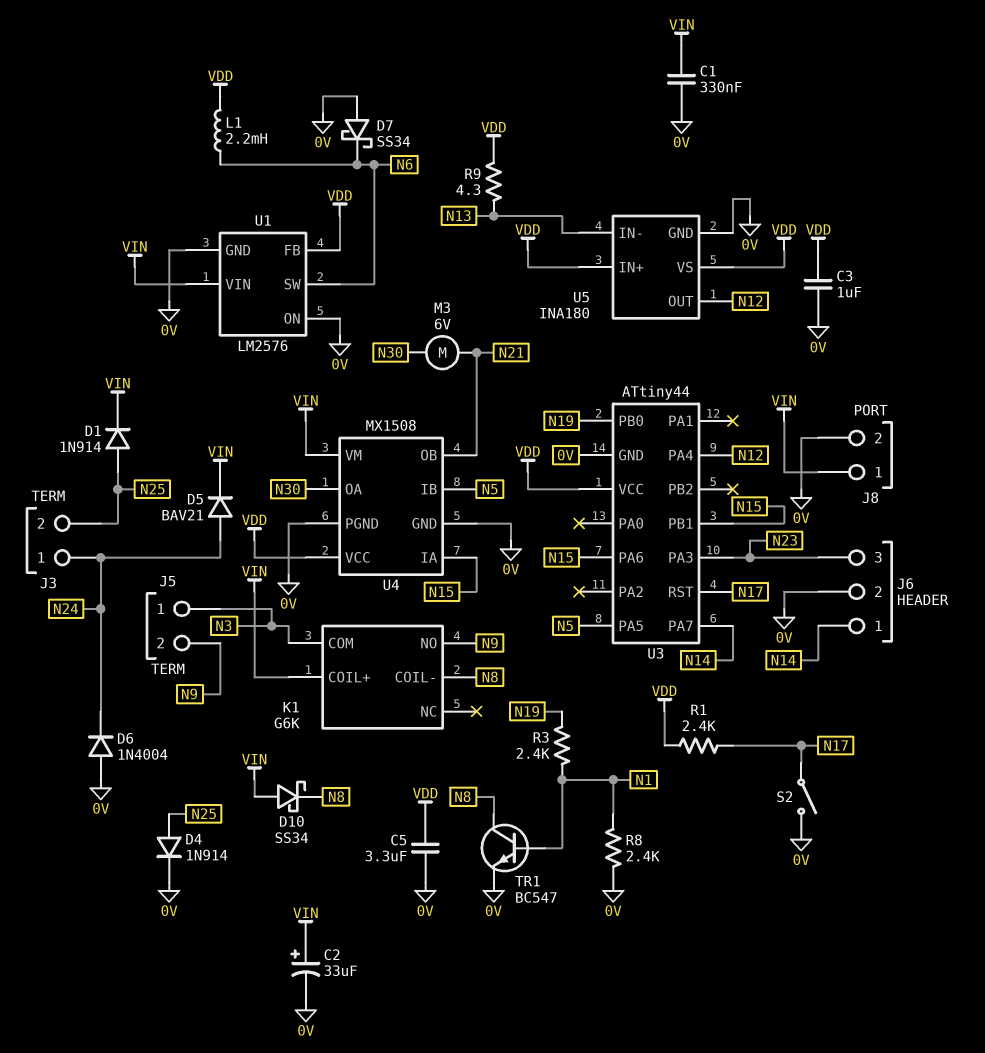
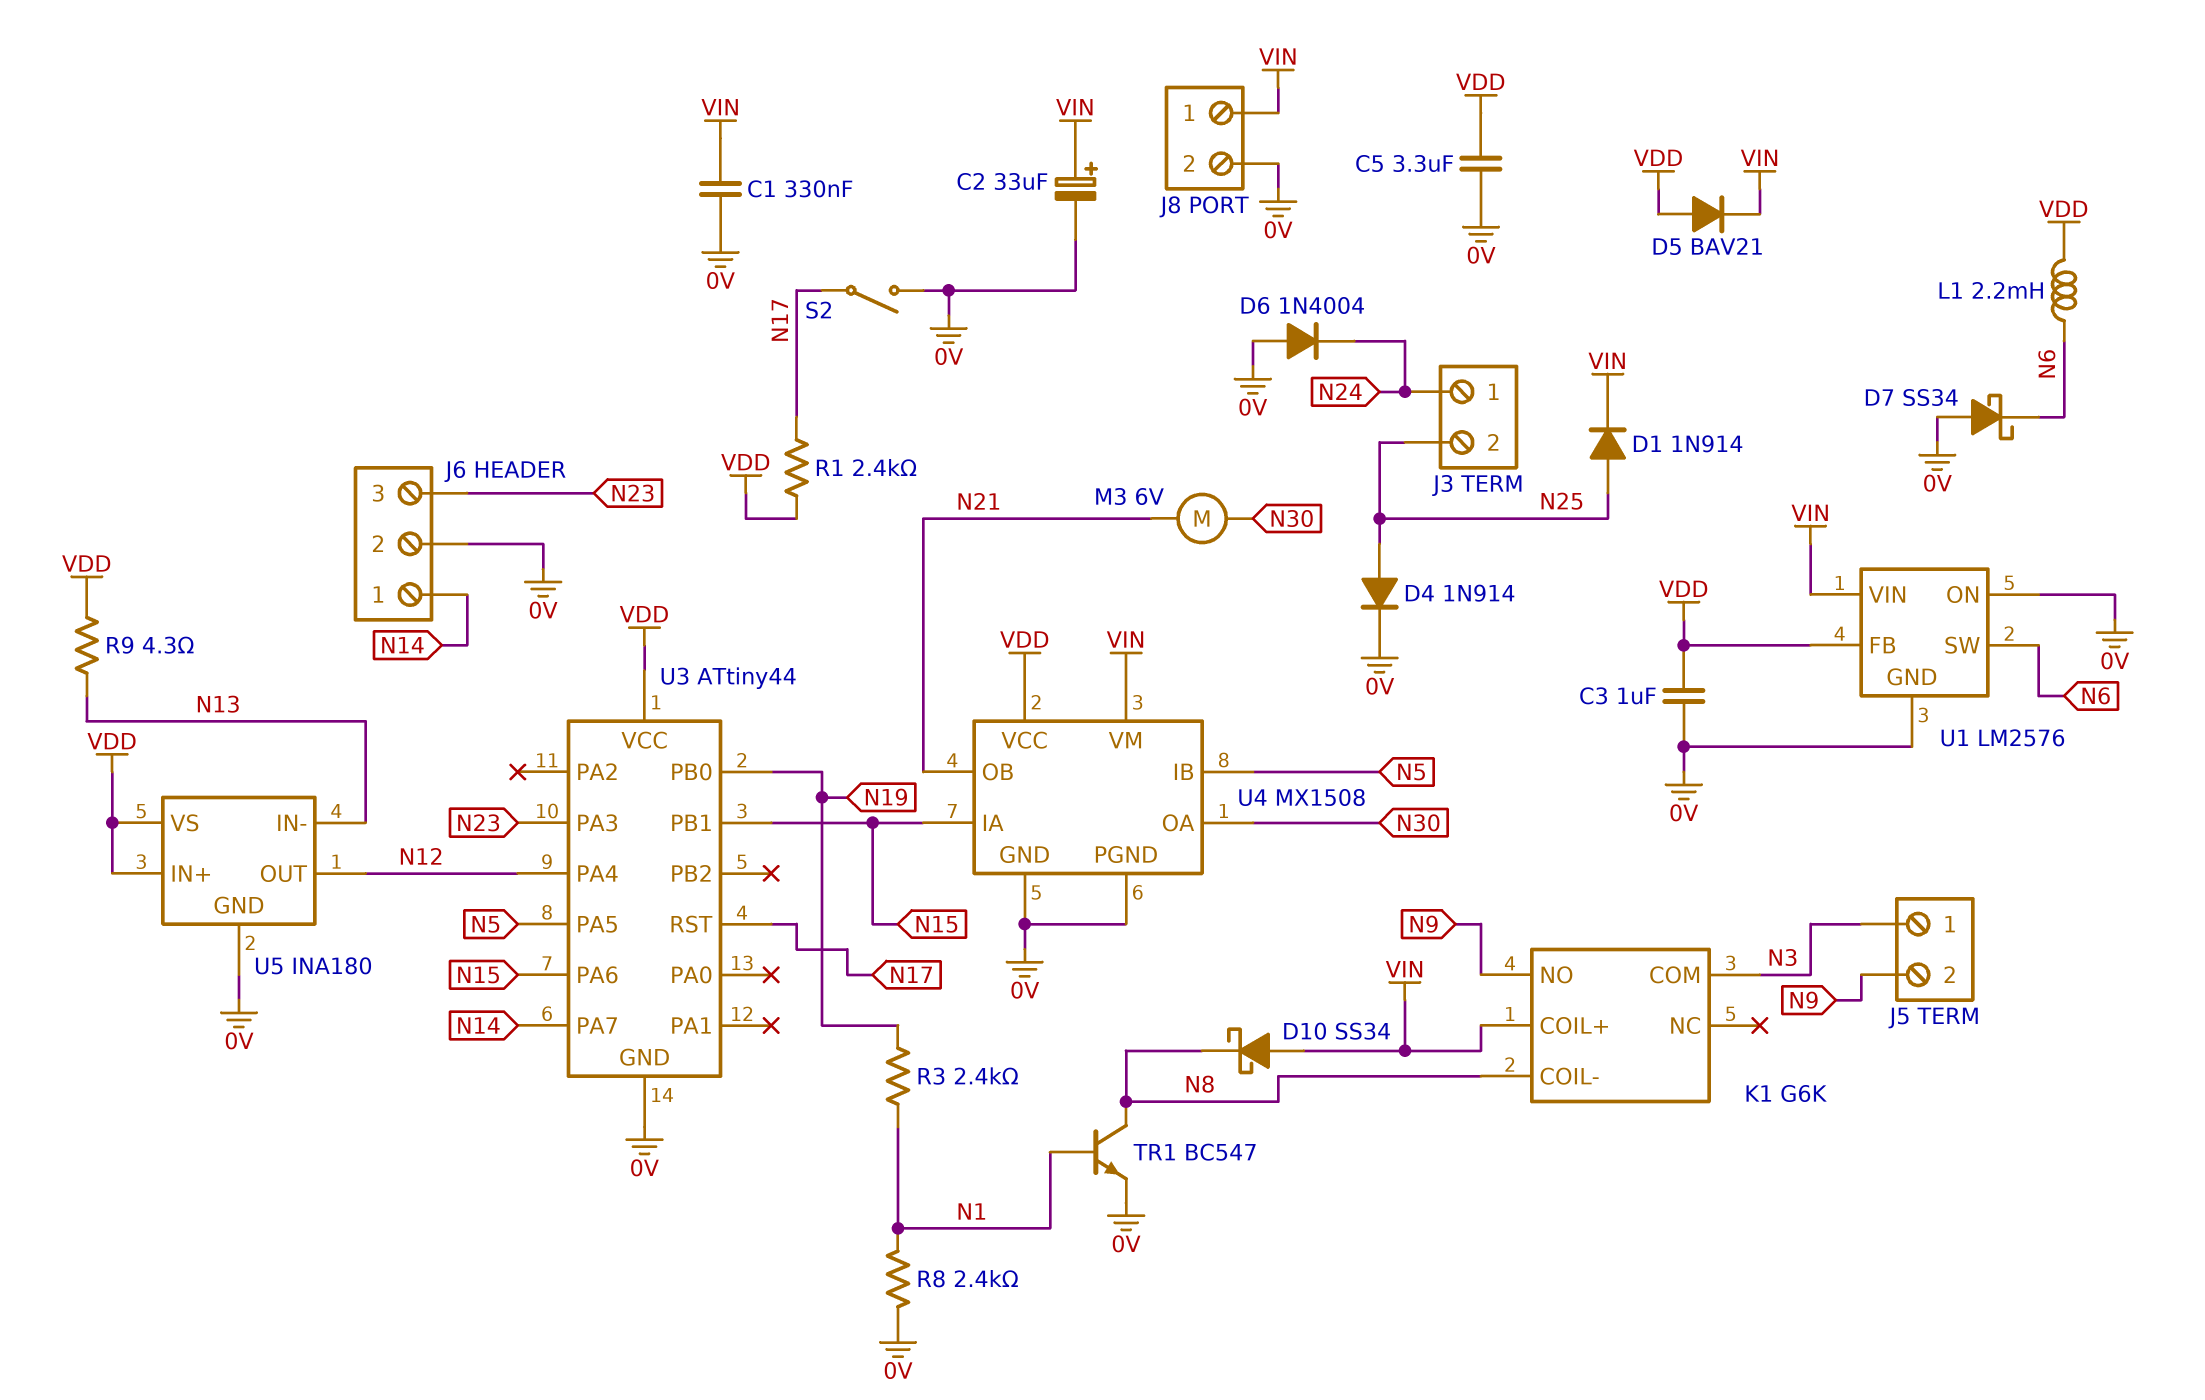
D5: diode BAV21 (A N24, K VIN) -> diode BAV21 (A VDD, K VIN)

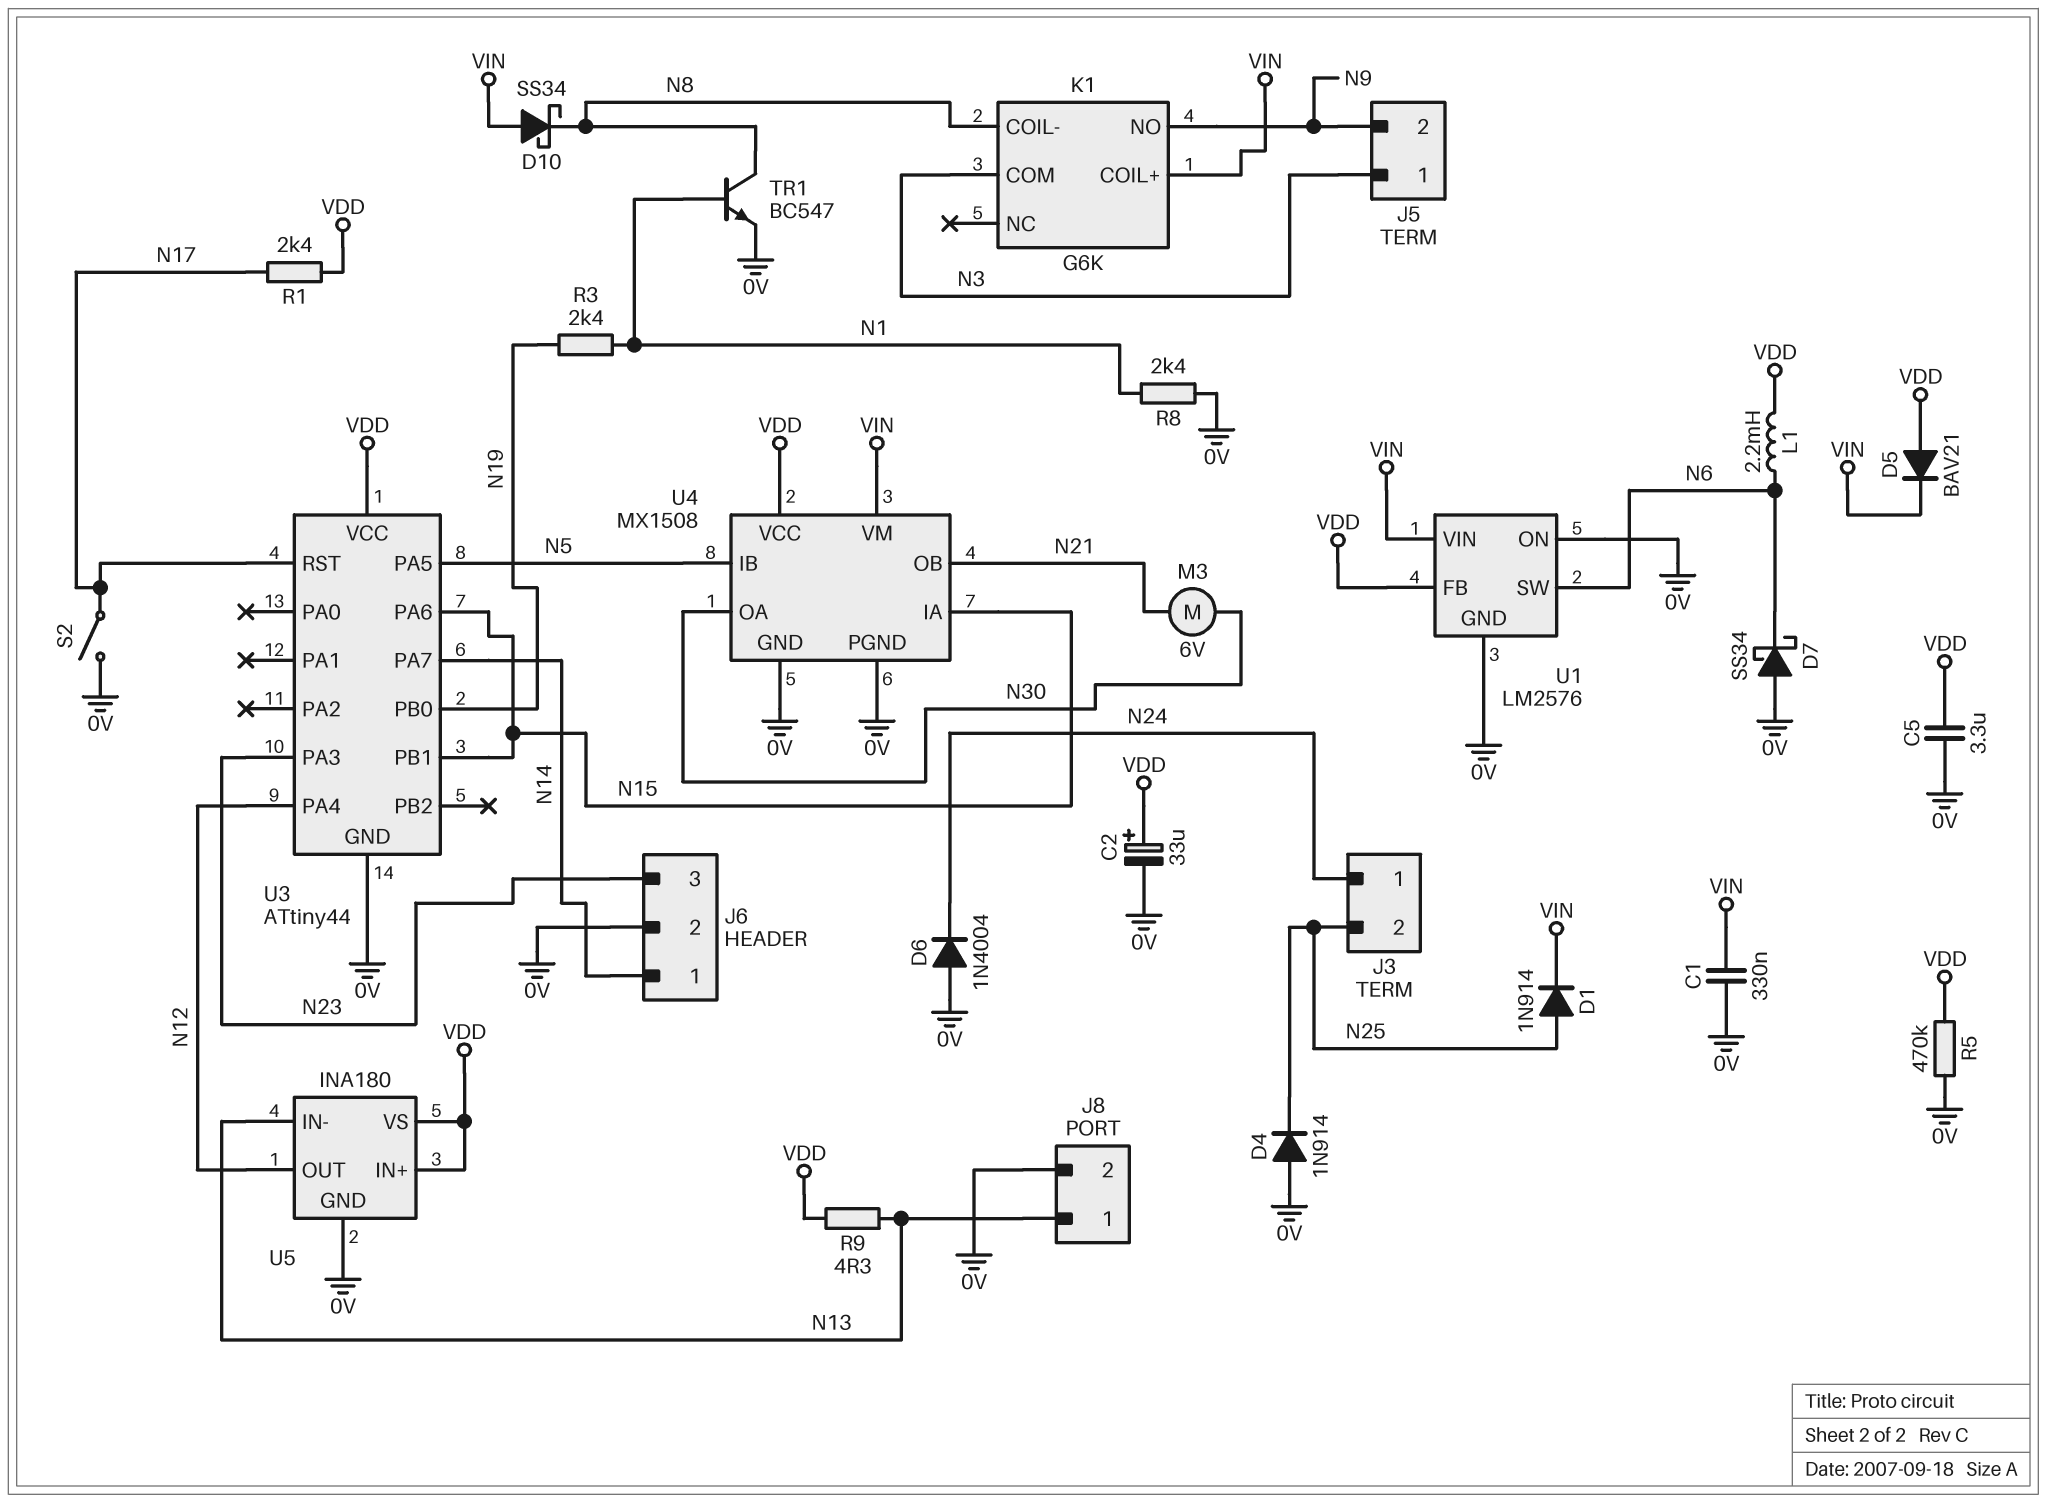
C2: 33uF (plus VIN, minus 0V) -> 33uF (plus VDD, minus 0V)
C3: 1uF (0V, VDD) -> none
D4: diode 1N914 (A N25, K 0V) -> diode 1N914 (A 0V, K N25)
J8 pin 1: VIN -> N13
R5: none -> 470k (0V, VDD)

